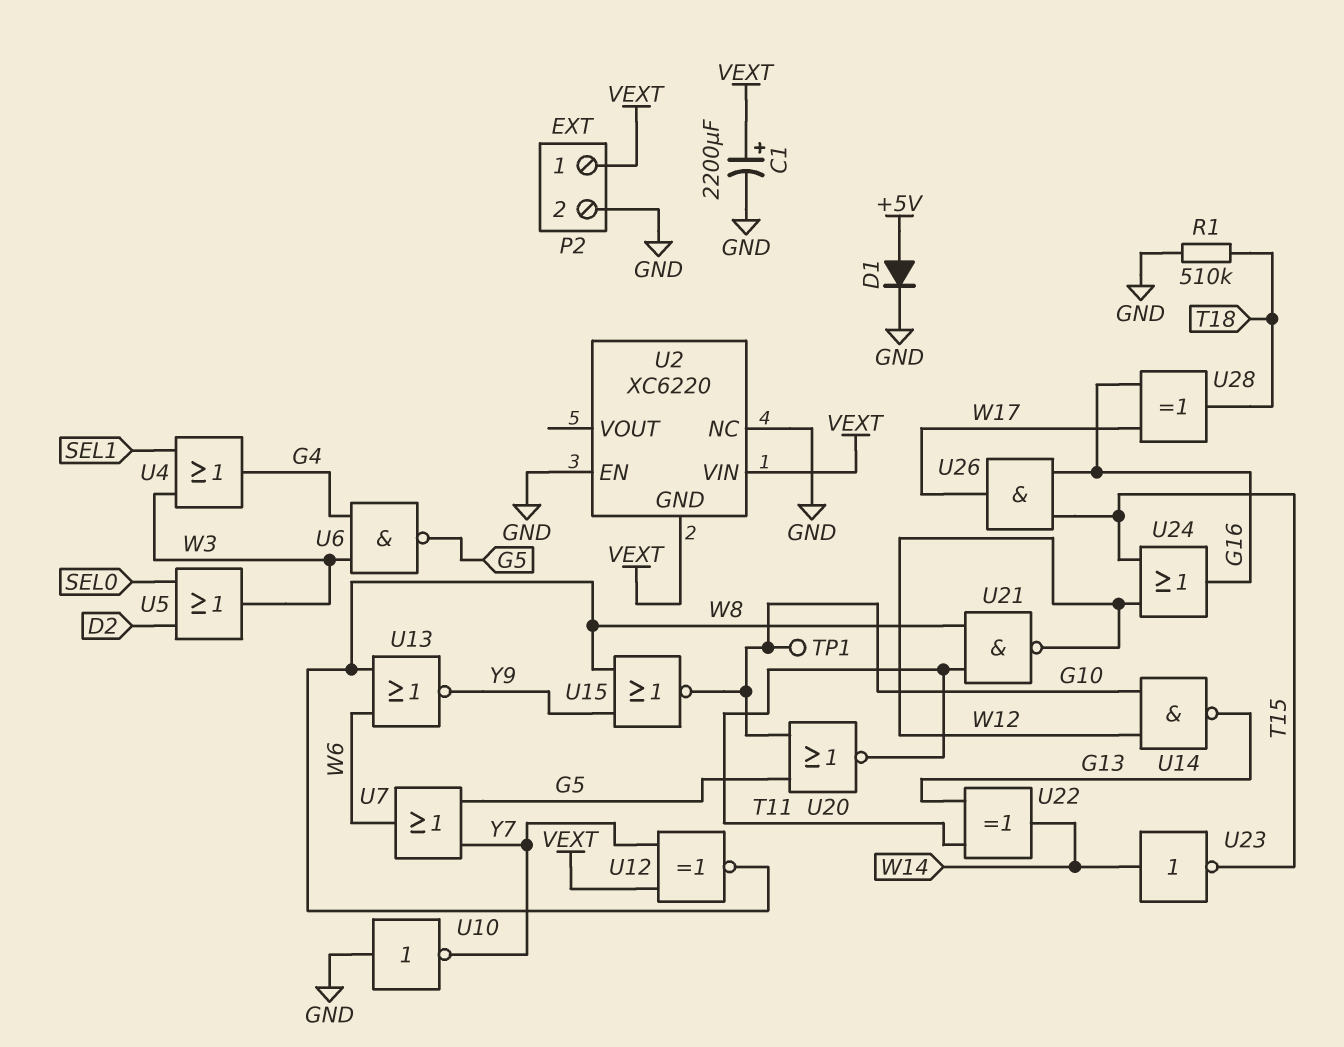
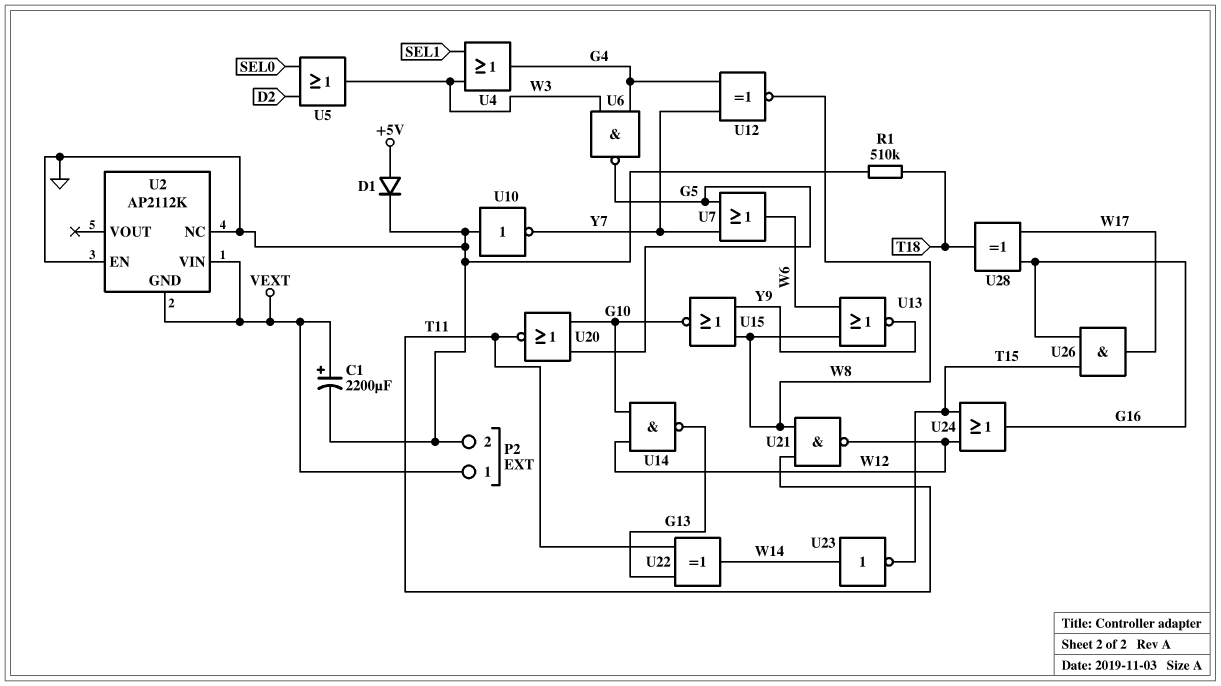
TP1: test point (G10) -> none
U2: XC6220 -> AP2112K
U12: XNOR (in VEXT, in Y7, out W8) -> XNOR (in G4, in Y7, out W8)

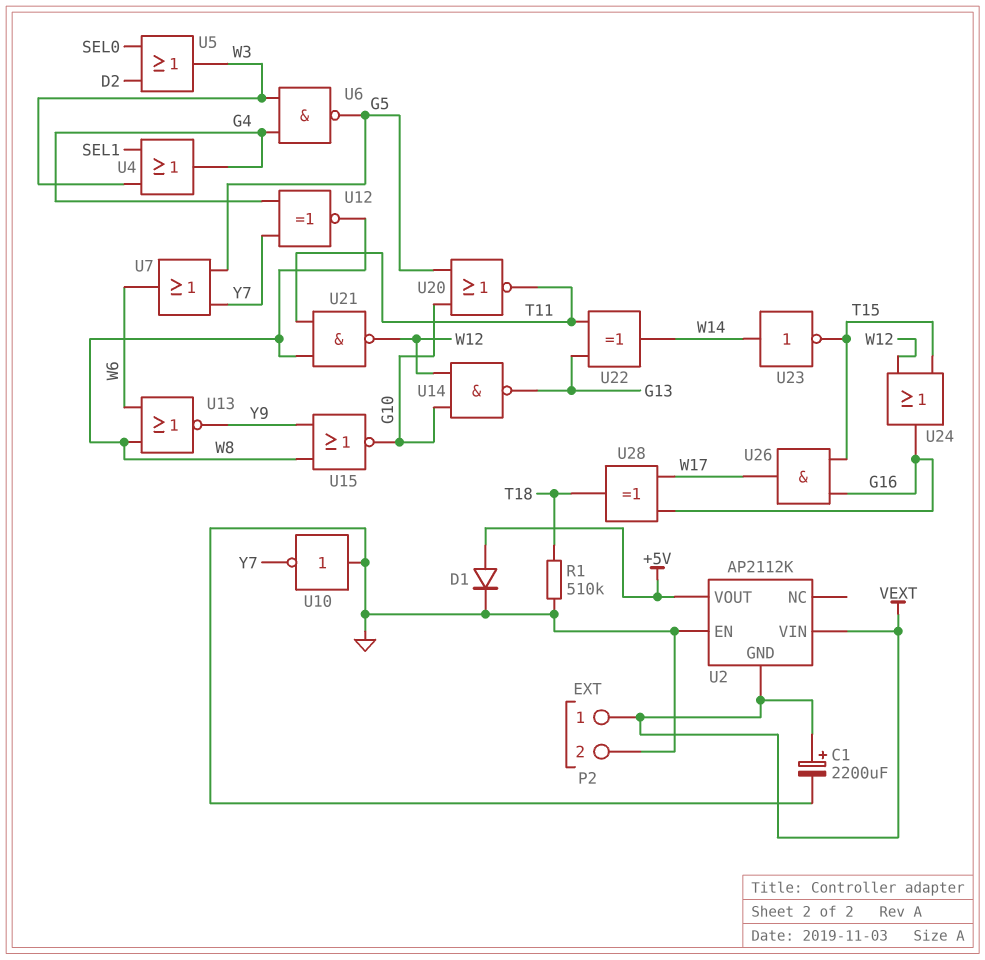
U2 pin NC: GND -> none
U2 pin VOUT: none -> +5V

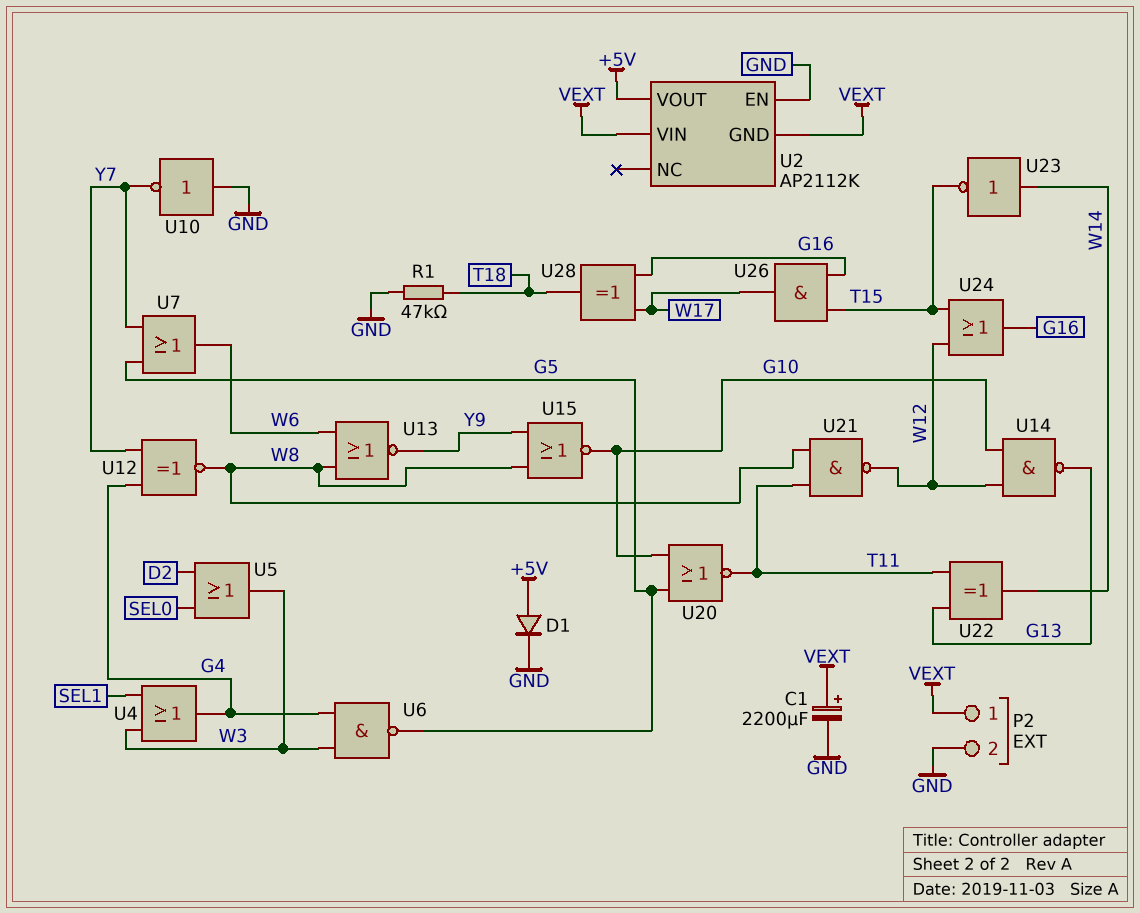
R1: 510k (GND, T18) -> 47k (GND, T18)

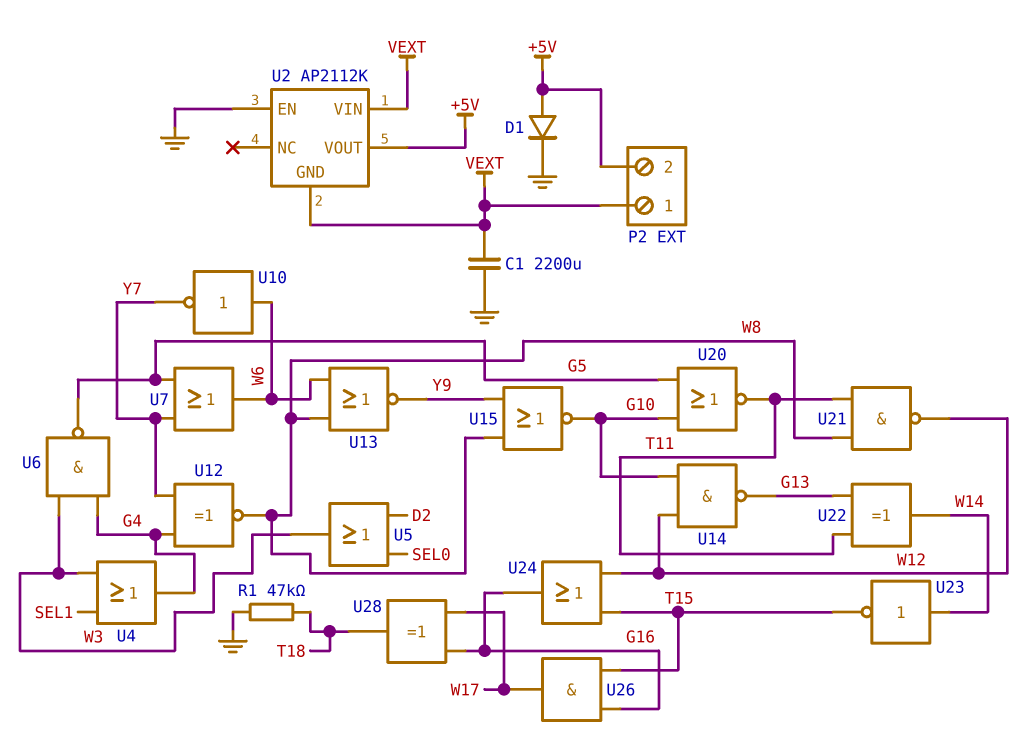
C1: 2200uF (plus VEXT, minus GND) -> 2200uF (GND, VEXT)
P2 pin 2: GND -> +5V
U10: NOT (in GND, out Y7) -> NOT (in W6, out Y7)

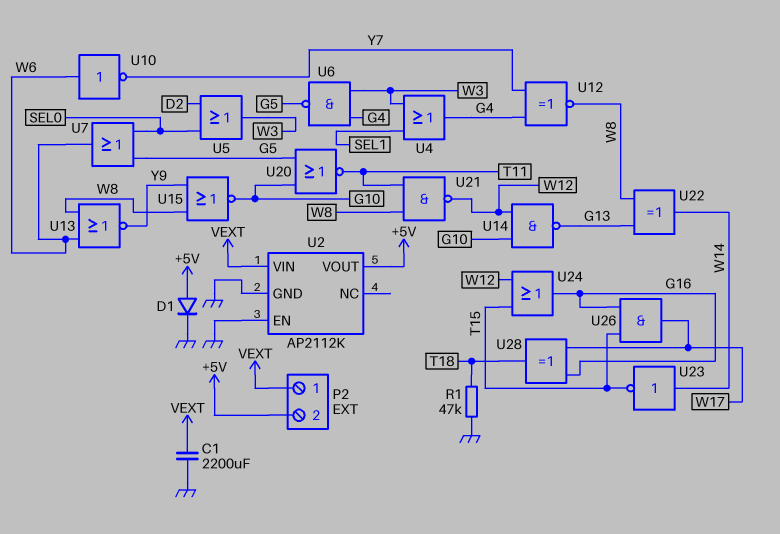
U2 pin GND: VEXT -> GND
U7: OR (in G5, in Y7, out W6) -> OR (in G5, in SEL0, out W6)
U22: XOR (in G13, in T11, out W14) -> XOR (in G13, in W8, out W14)

